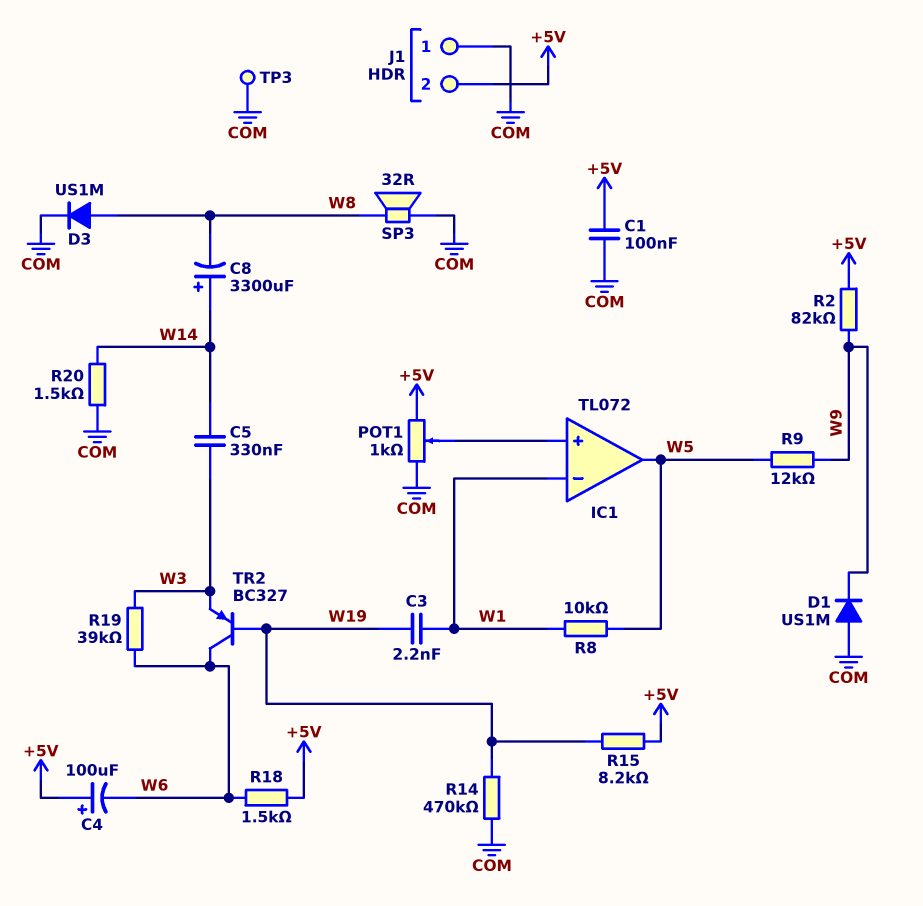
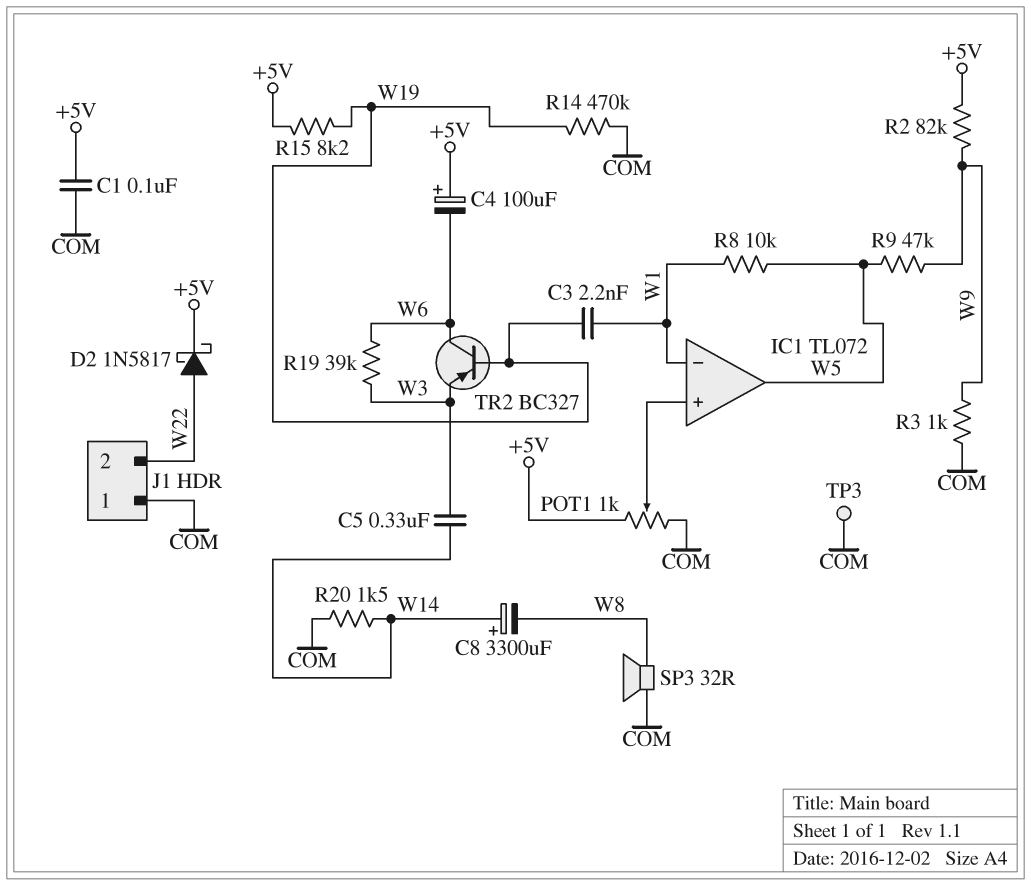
D1: diode US1M (A COM, K W9) -> none
D2: none -> schottky 1N5817 (A W22, K +5V)
D3: diode US1M (A W8, K COM) -> none
J1 pin 2: +5V -> W22
R3: none -> 1k (COM, W9)
R9: 12k (W5, W9) -> 47k (W5, W9)
R18: 1.5k (+5V, W6) -> none

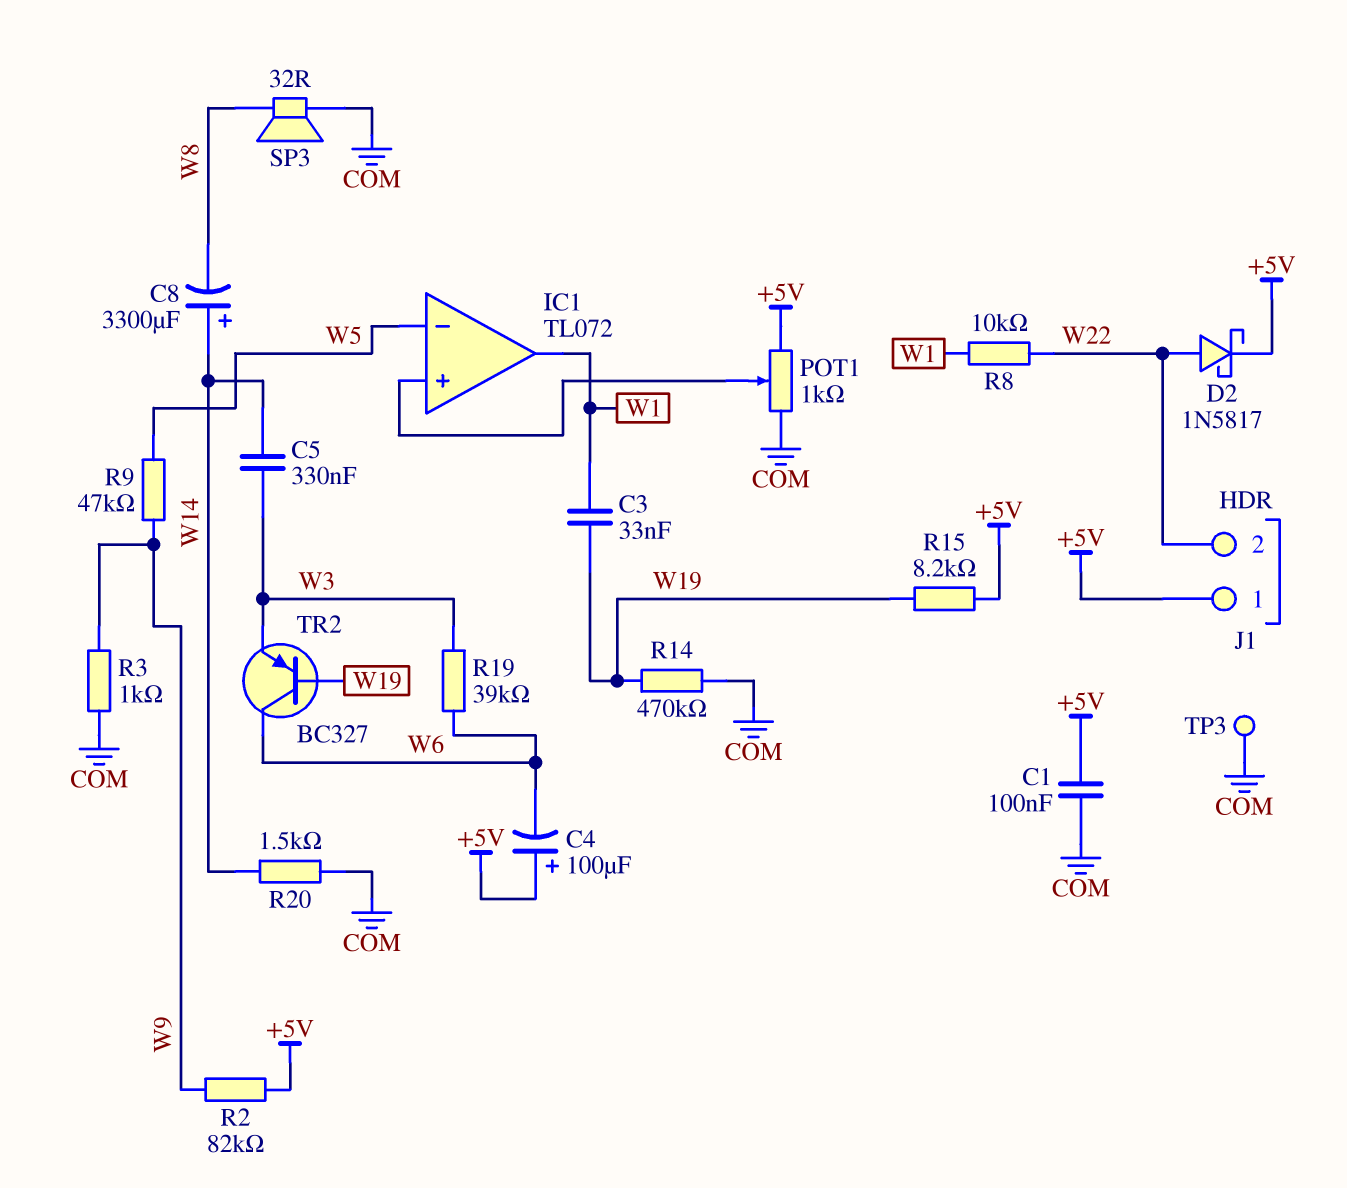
C3: 2.2nF (W1, W19) -> 33nF (W1, W19)
IC1 pin in-: W1 -> W5
IC1 pin out: W5 -> W1
J1 pin 1: COM -> +5V
R8: 10k (W1, W5) -> 10k (W1, W22)

